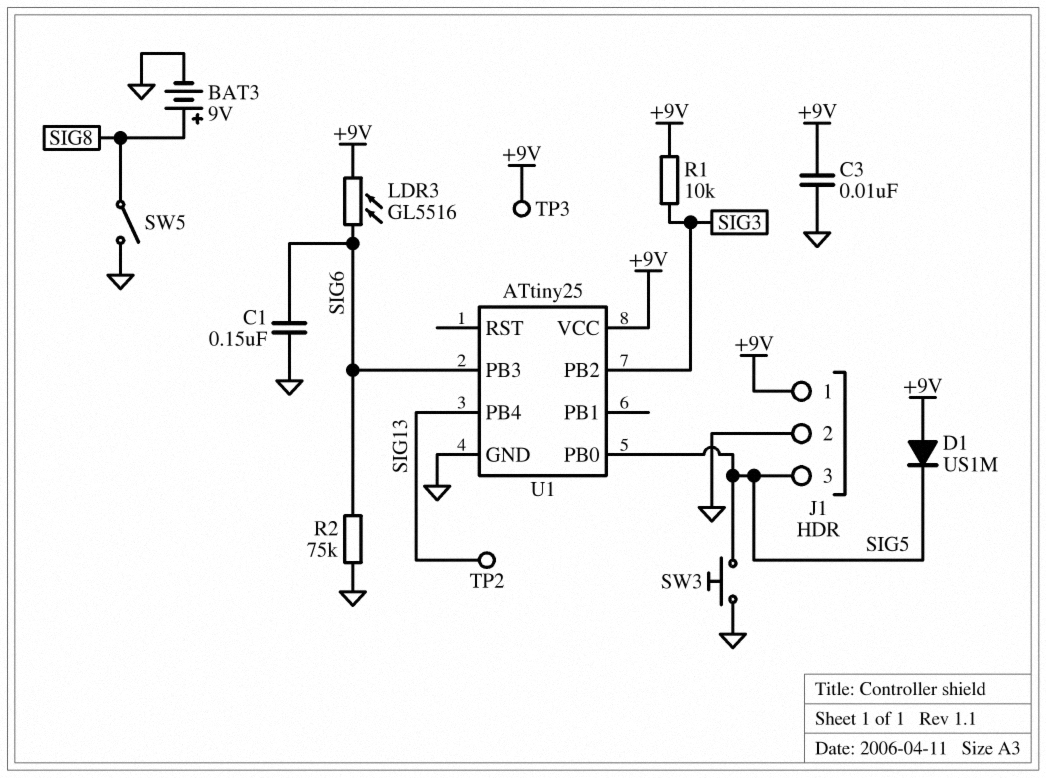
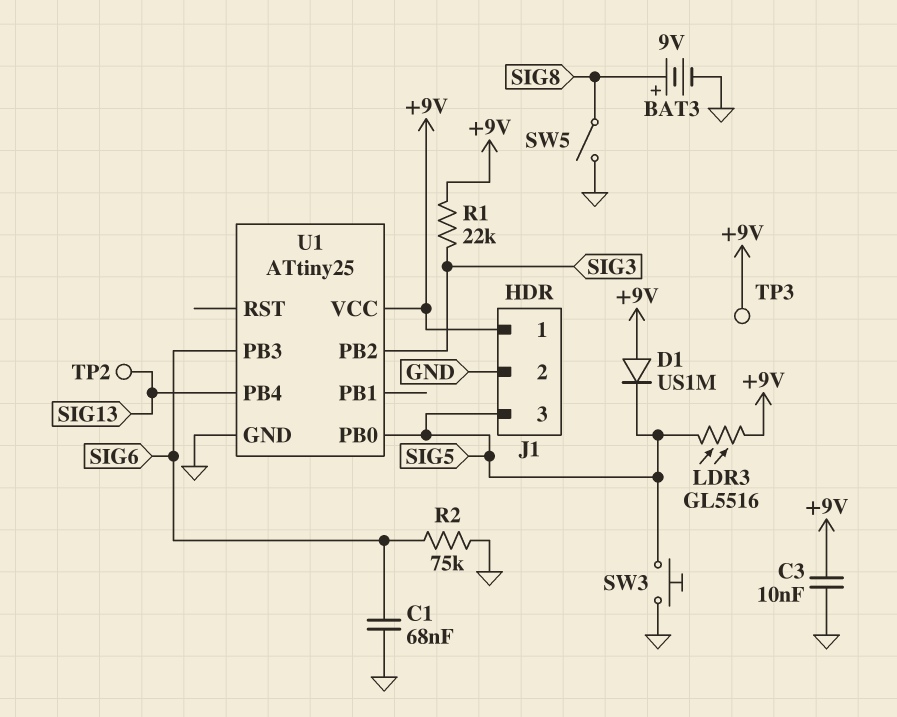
C1: 150nF (GND, SIG6) -> 68nF (GND, SIG6)
LDR3: GL5516 (+9V, SIG6) -> GL5516 (+9V, SIG5)
R1: 10k (+9V, SIG3) -> 22k (+9V, SIG3)

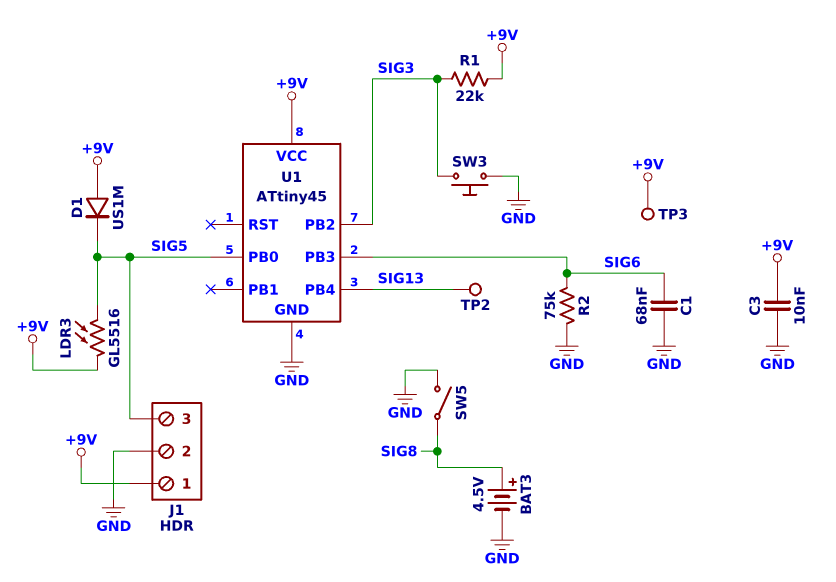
BAT3: 9V (plus SIG8, minus GND) -> 4.5V (plus SIG8, minus GND)
SW3: button (GND, SIG5) -> button (GND, SIG3)
U1: ATtiny25 -> ATtiny45

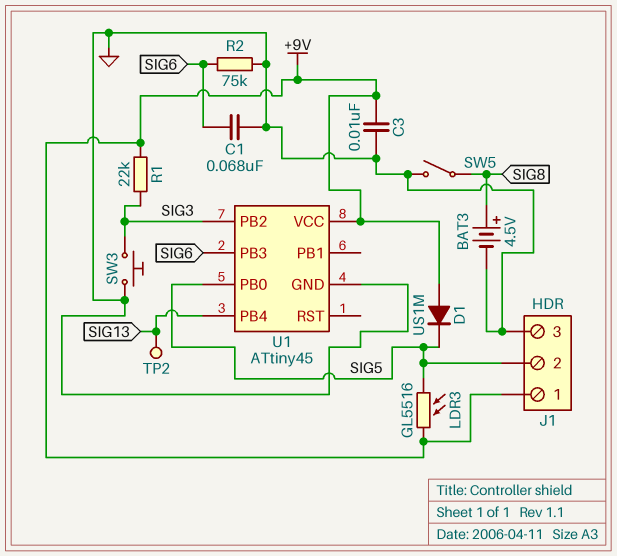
J1 pin 2: GND -> SIG5
J1 pin 3: SIG5 -> GND
TP3: test point (+9V) -> none

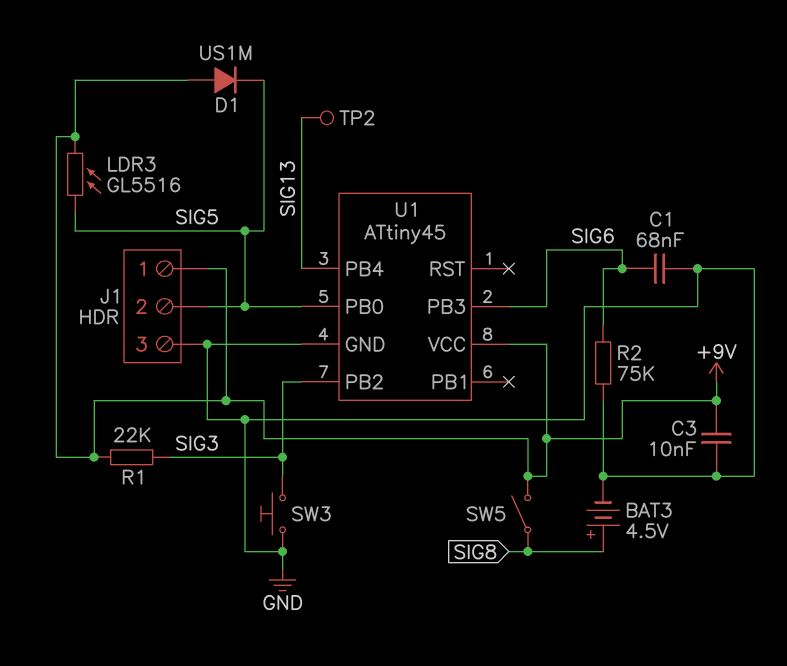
SW5: switch (GND, SIG8) -> switch (+9V, SIG8)

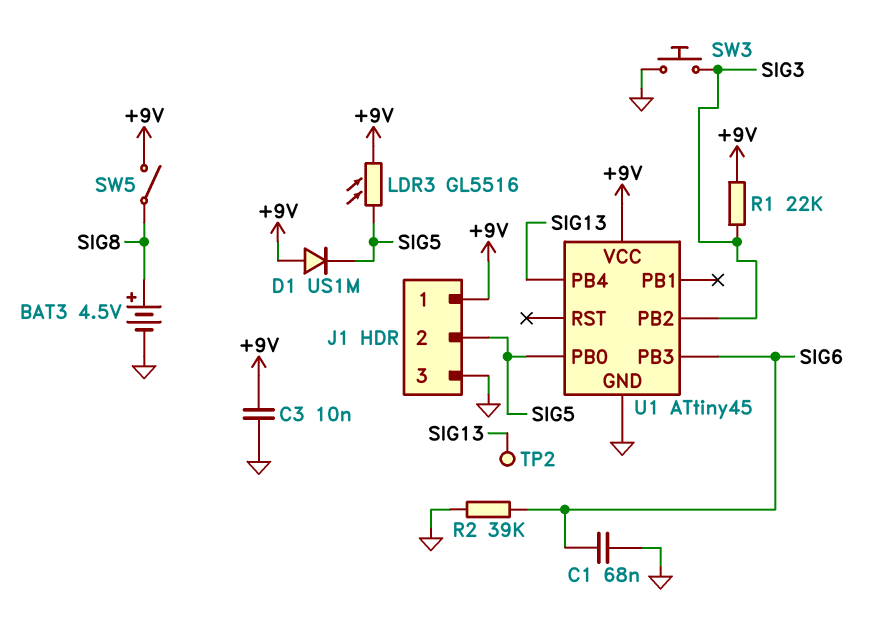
R2: 75k (GND, SIG6) -> 39k (GND, SIG6)

